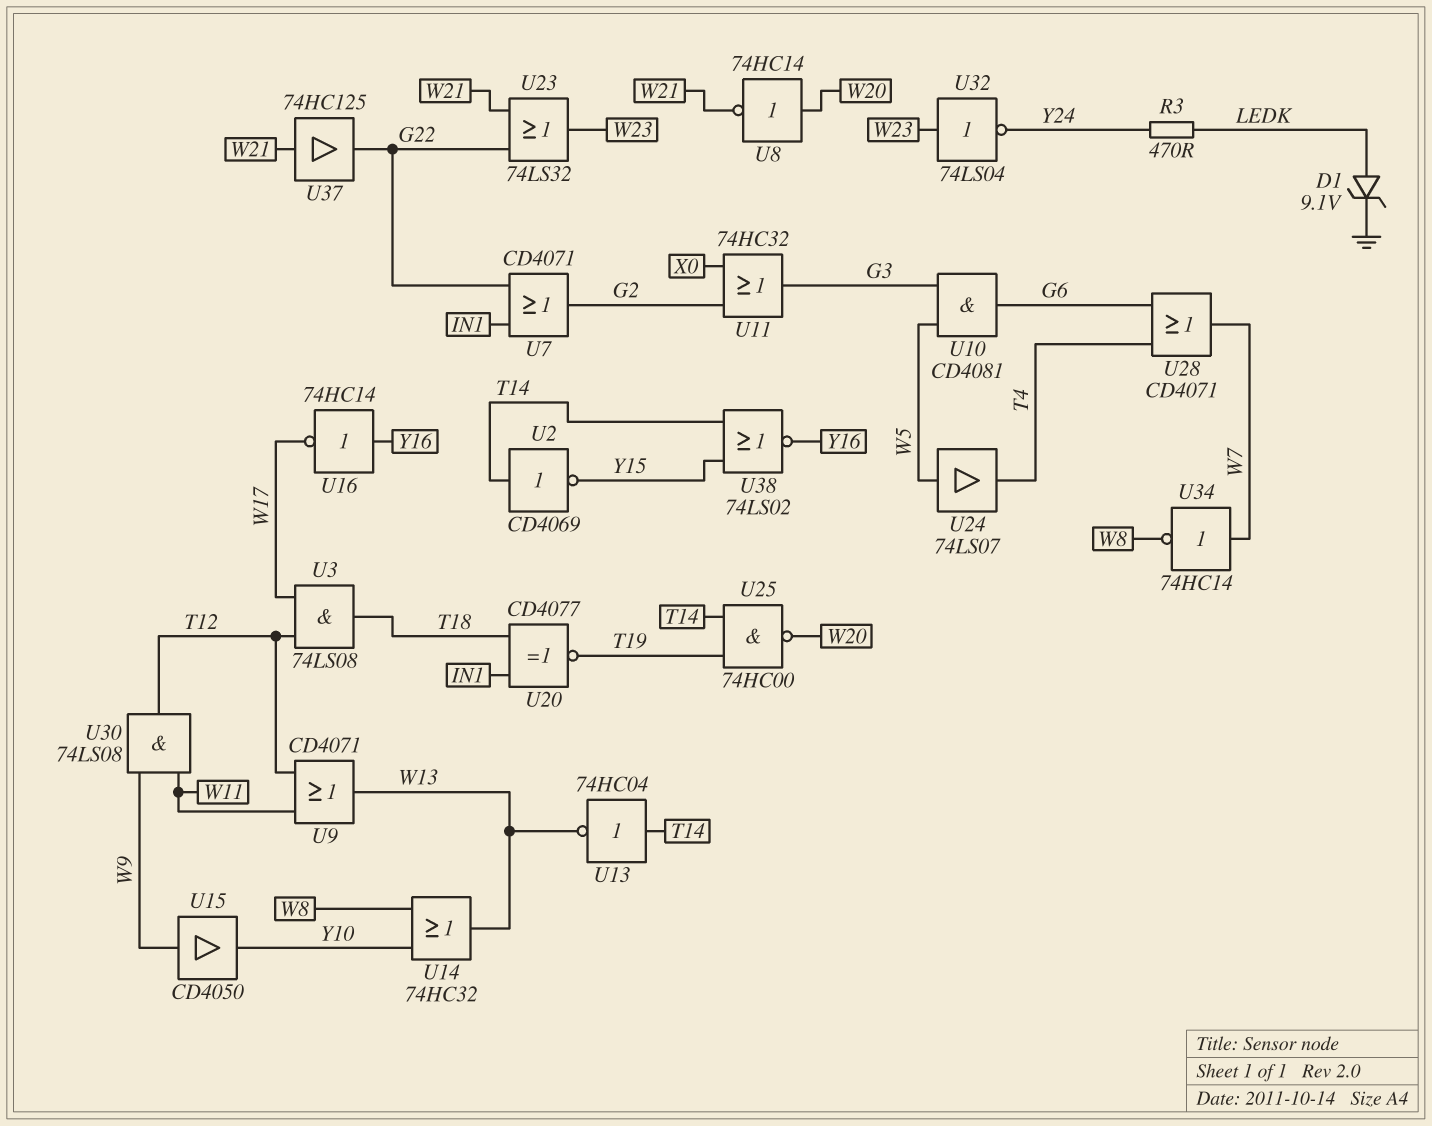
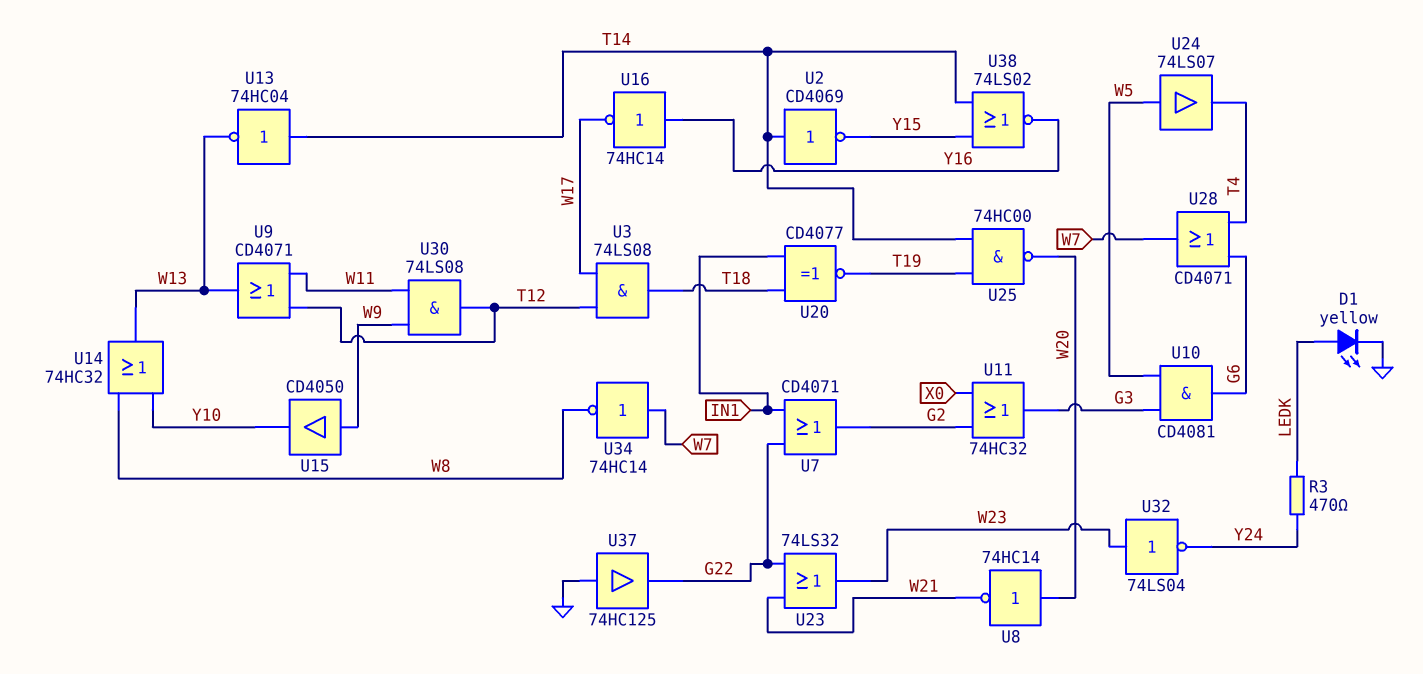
D1: zener 9.1V (A LEDK, K GND) -> LED yellow (A LEDK, K GND)
U37: buffer 74HC125 (in W21, out G22) -> buffer 74HC125 (in GND, out G22)

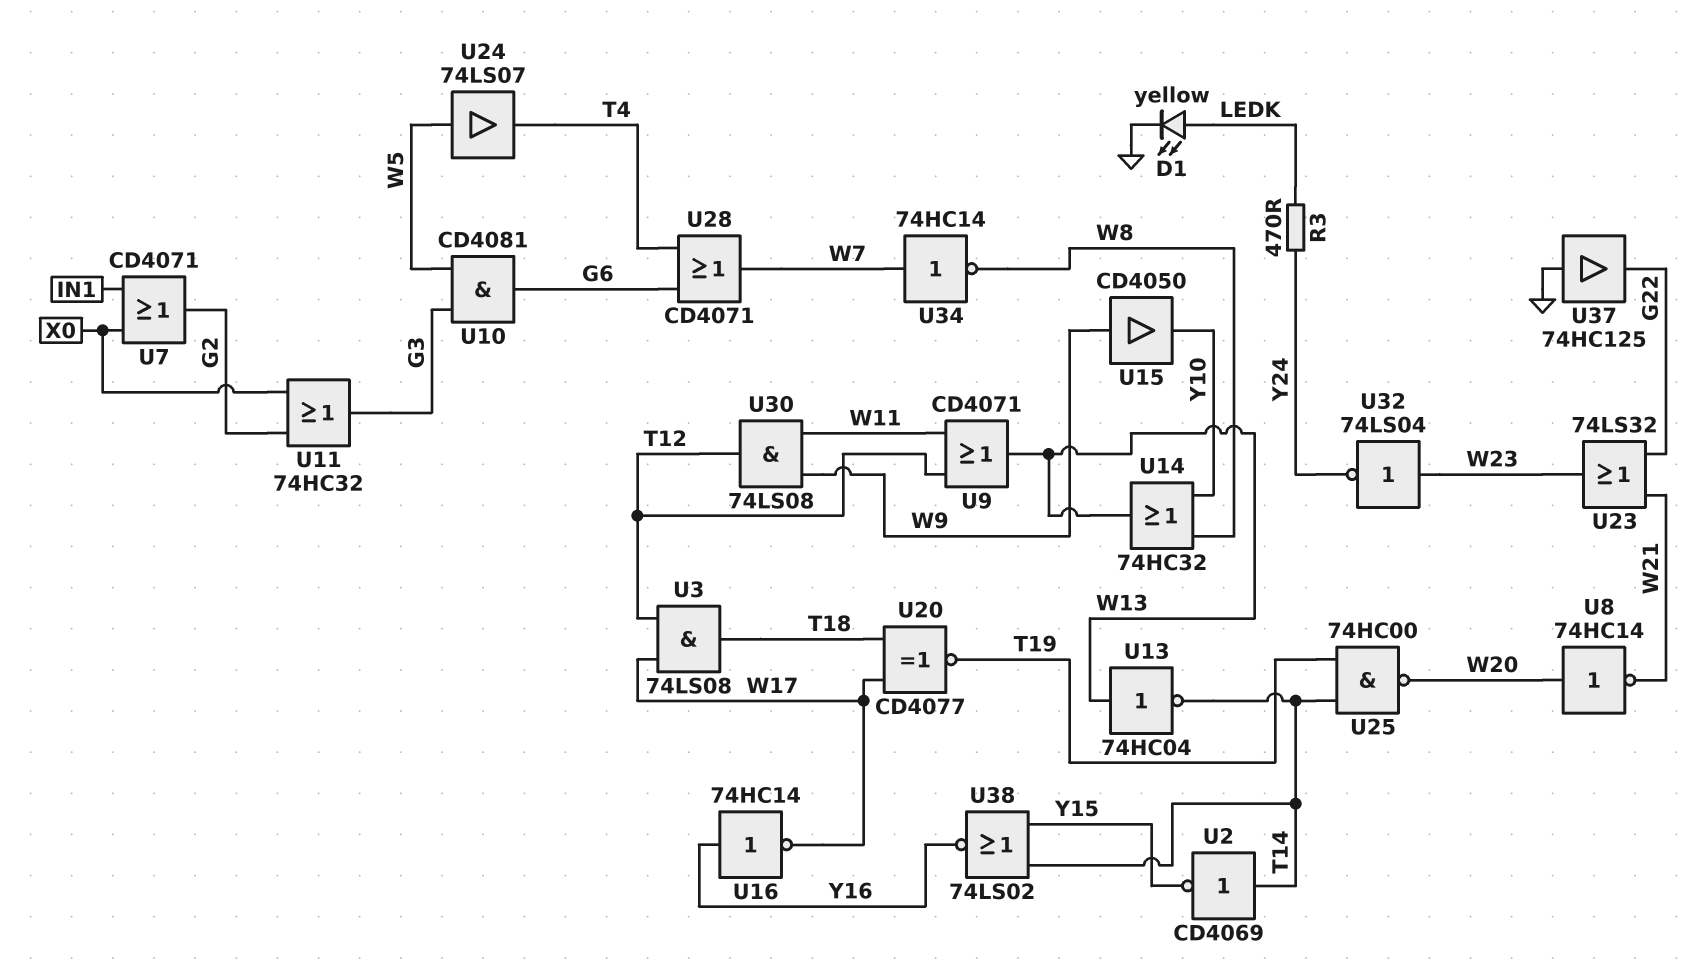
U7: OR CD4071 (in G22, in IN1, out G2) -> OR CD4071 (in IN1, in X0, out G2)
U13: NOT 74HC04 (in T14, out W13) -> NOT 74HC04 (in W13, out T14)
U20: XNOR CD4077 (in IN1, in T18, out T19) -> XNOR CD4077 (in T18, in W17, out T19)

